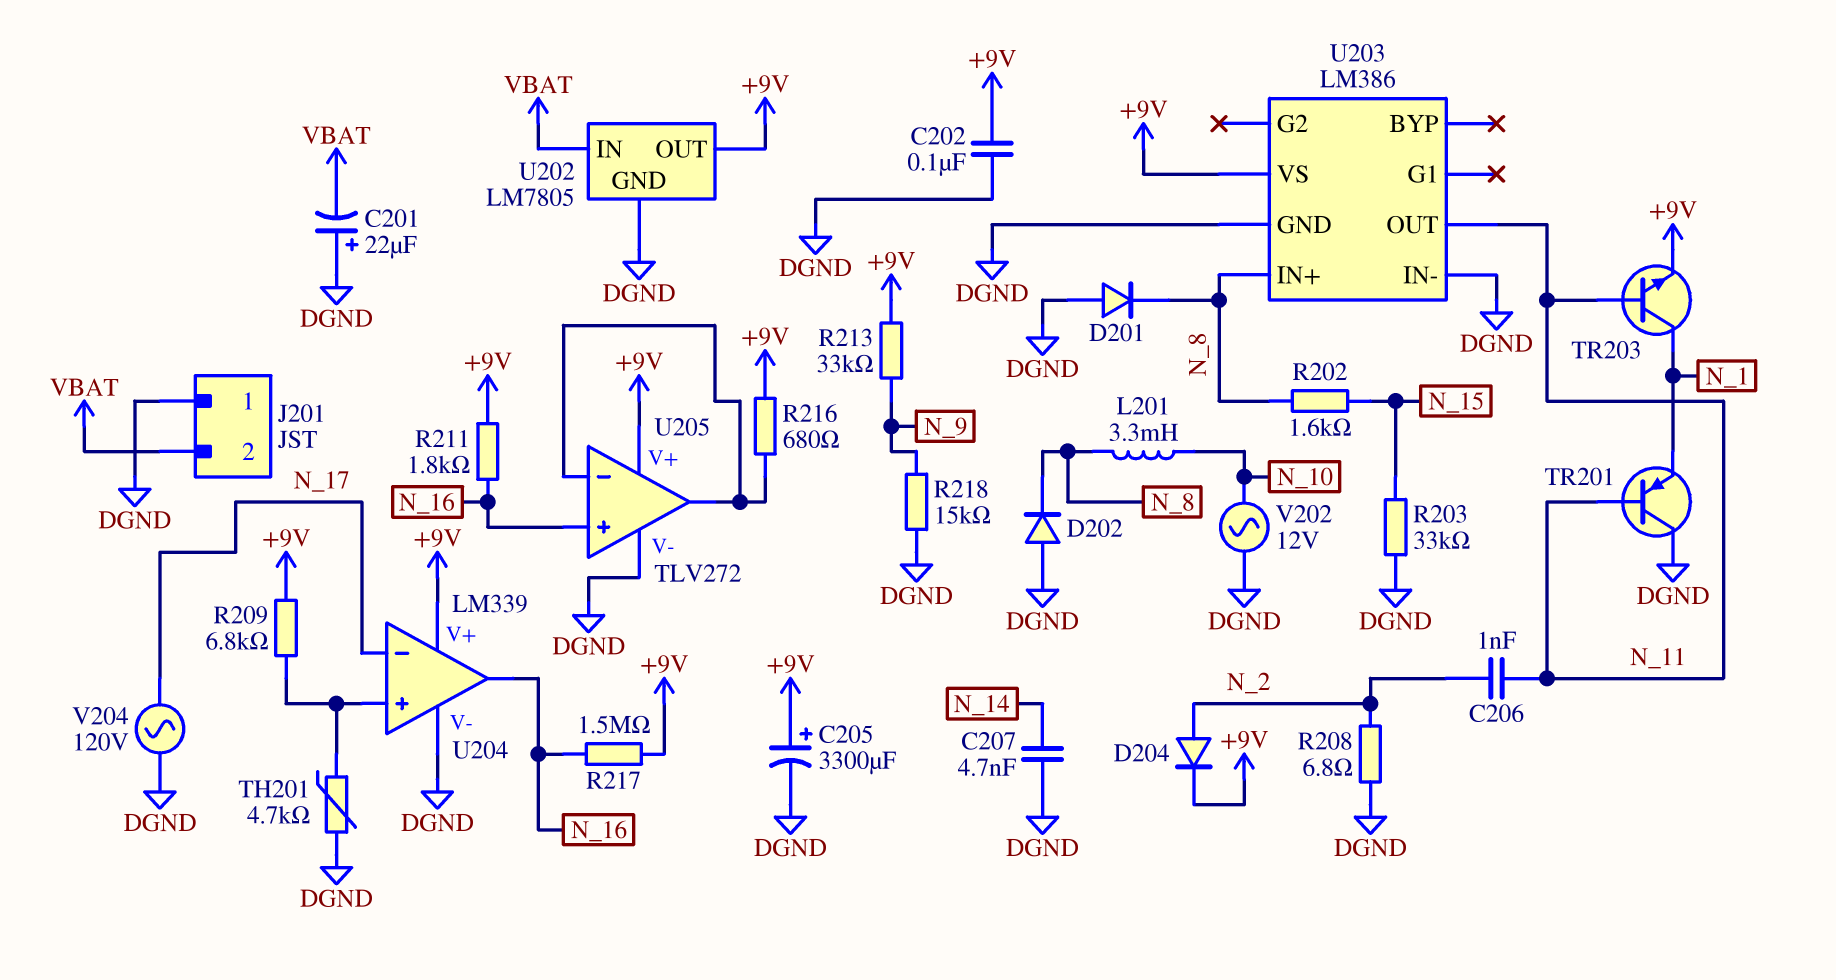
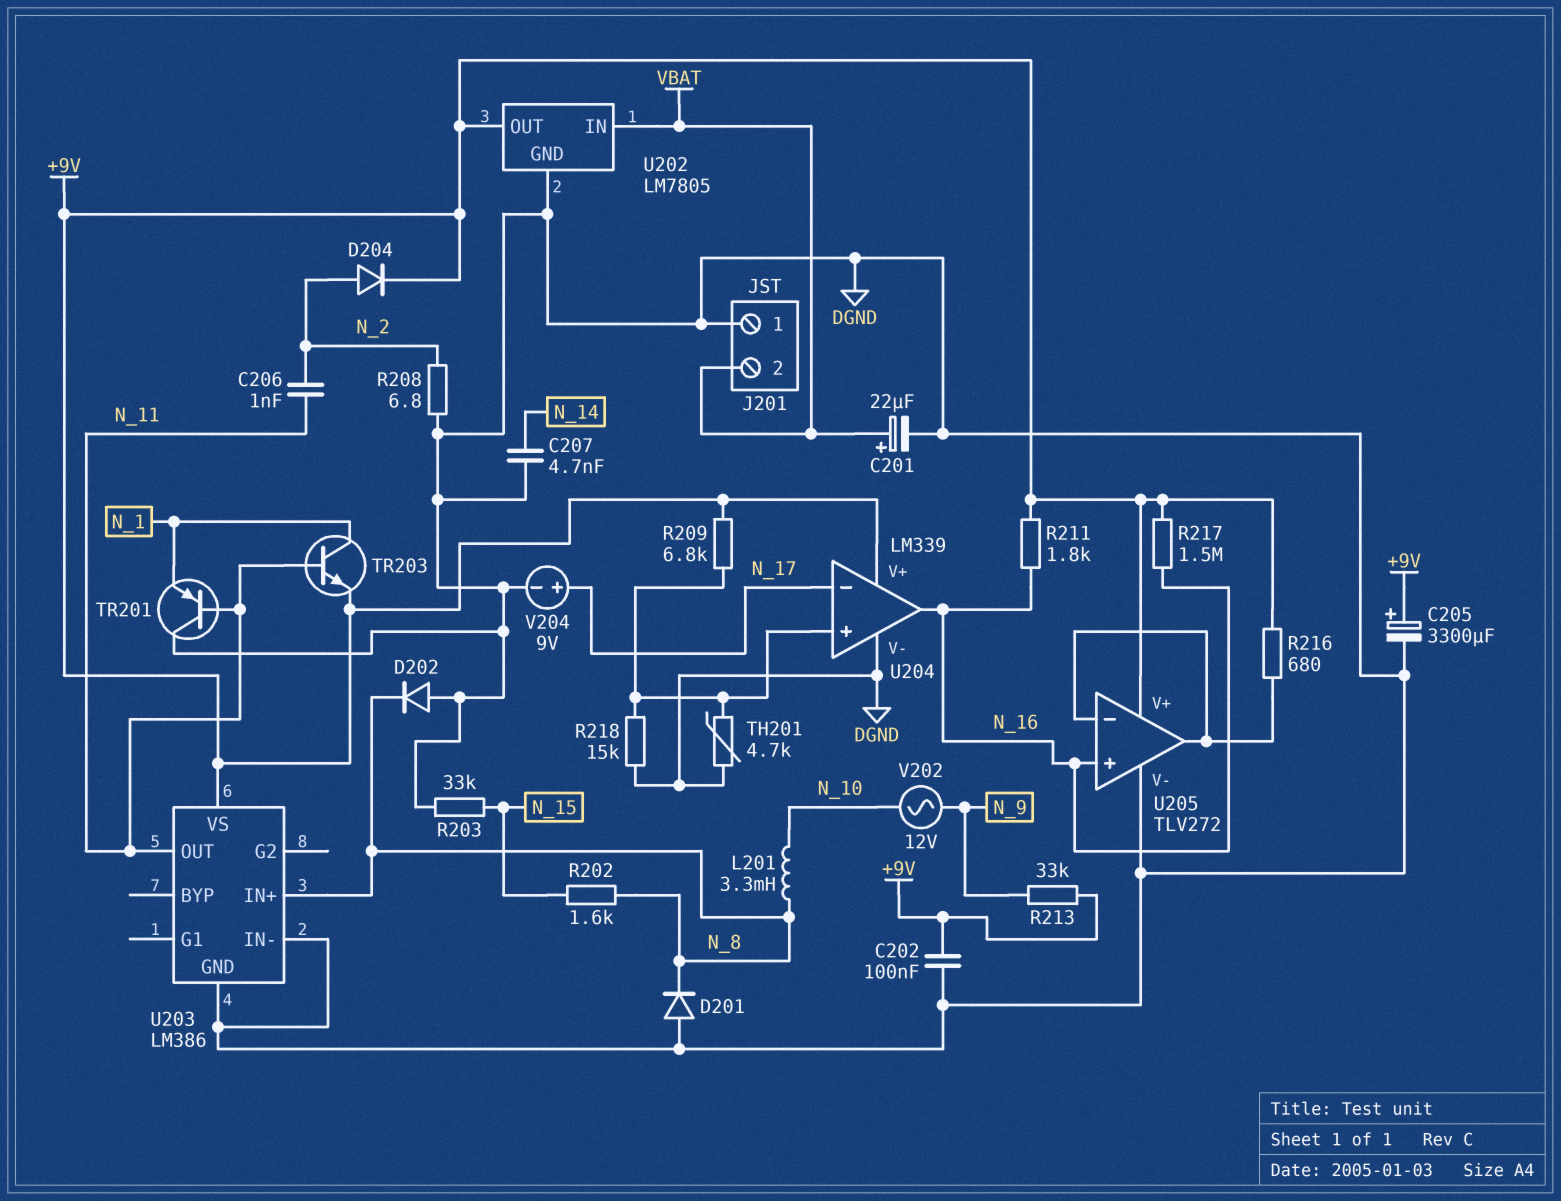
C201: 22uF (plus DGND, minus VBAT) -> 22uF (plus VBAT, minus DGND)
R218: 15k (DGND, N_9) -> 15k (DGND, U204/in+)
V202: AC 12V (DGND, N_10) -> AC 12V (N_9, N_10)
V204: AC 120V (DGND, N_17) -> 9V (plus N_17, minus DGND)

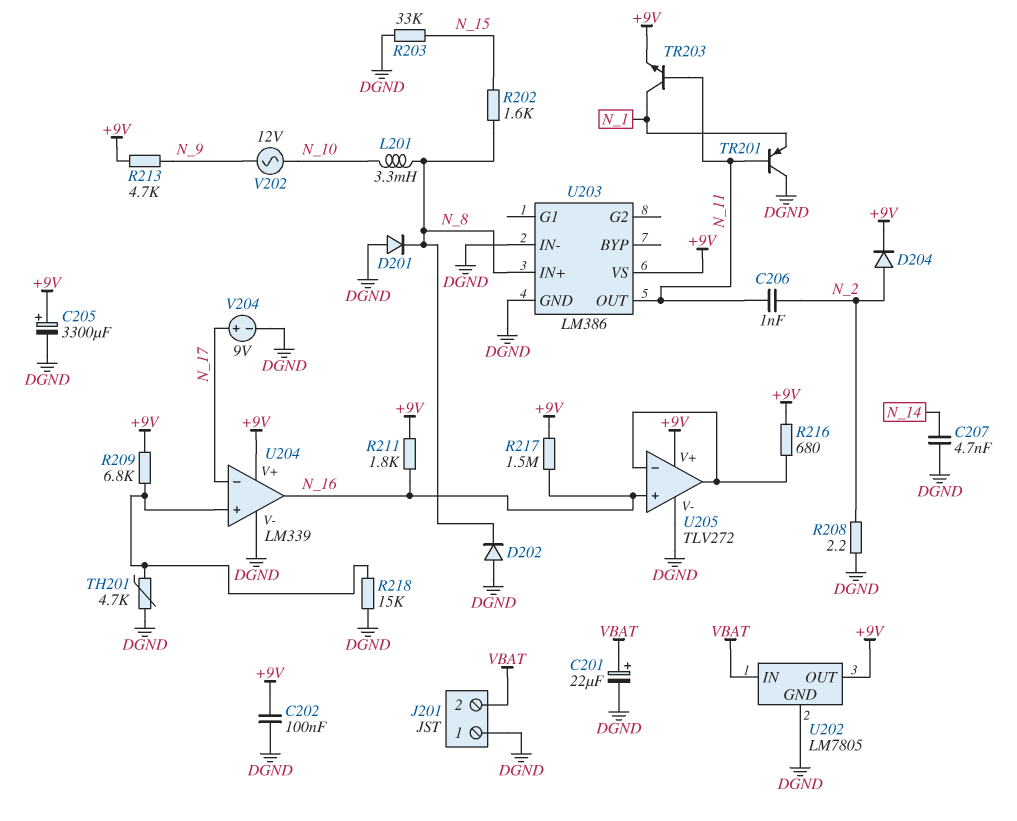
R208: 6.8 (DGND, N_2) -> 2.2 (DGND, N_2)
R213: 33k (+9V, N_9) -> 4.7k (+9V, N_9)

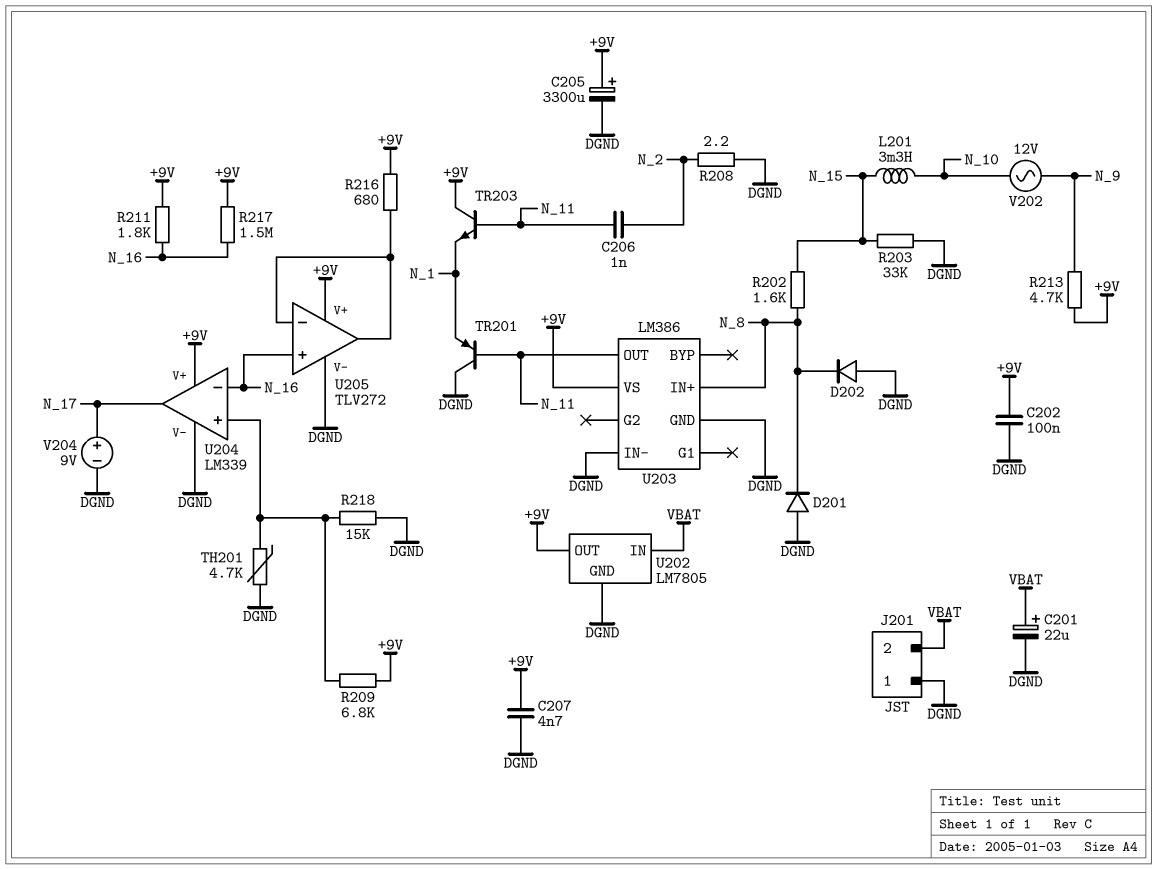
C207: 4.7nF (DGND, N_14) -> 4.7nF (+9V, DGND)
D204: diode (A N_2, K +9V) -> none
L201: 3.3mH (N_8, N_10) -> 3.3mH (N_10, N_15)
TR203: NPN (B N_11, C N_1, E +9V) -> NPN (B N_11, C +9V, E N_1)
U204 pin in-: N_17 -> N_16
U204 pin out: N_16 -> N_17

